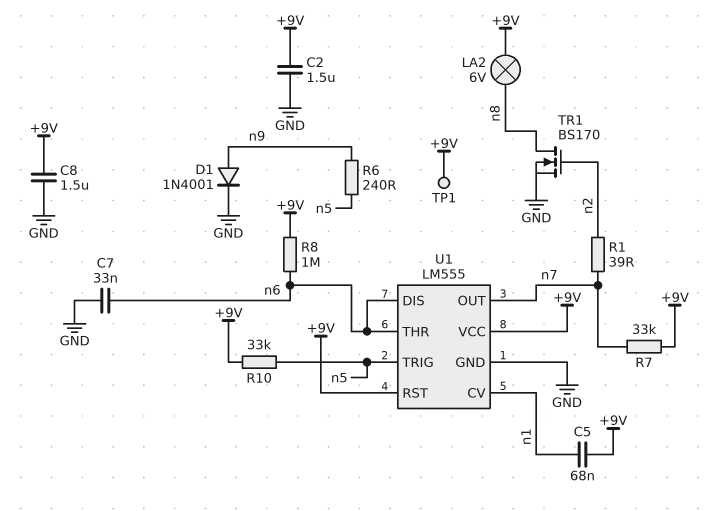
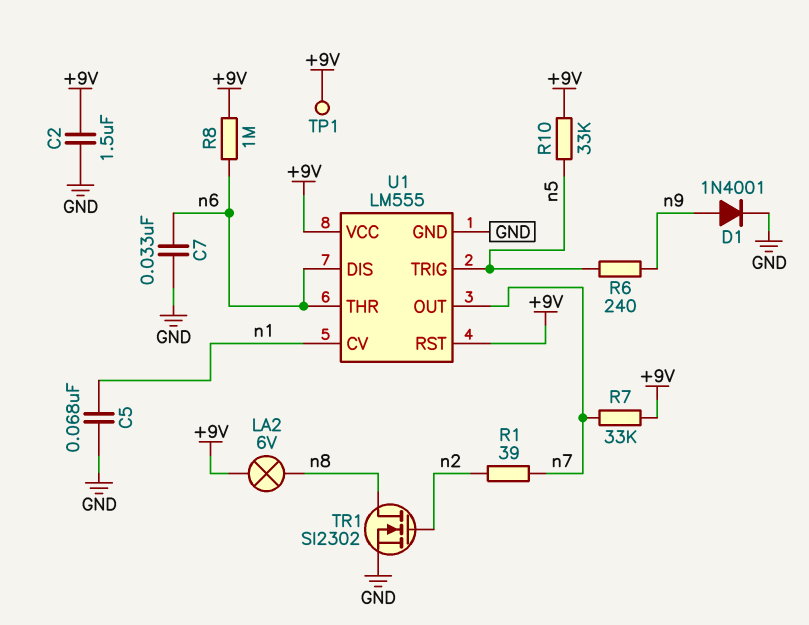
C5: 68nF (+9V, n1) -> 68nF (GND, n1)
C8: 1.5uF (+9V, GND) -> none
TR1: NMOS BS170 (G n2, D n8, S GND) -> NMOS SI2302 (G n2, D n8, S GND)

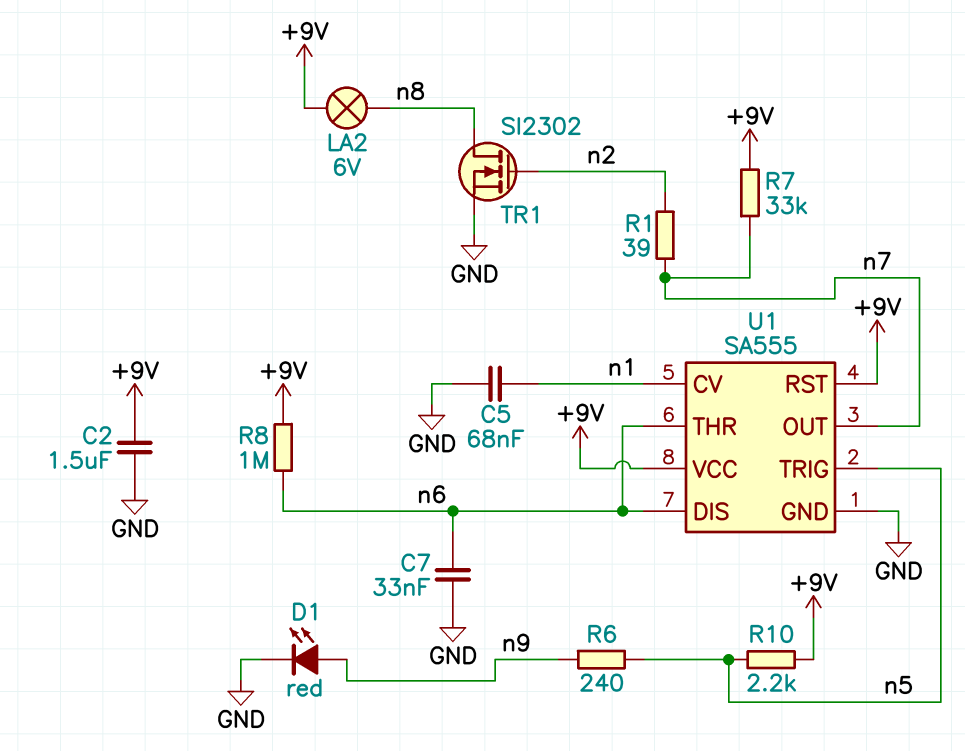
D1: diode 1N4001 (A n9, K GND) -> LED red (A n9, K GND)
R10: 33k (+9V, n5) -> 2.2k (+9V, n5)
TP1: test point (+9V) -> none
U1: LM555 -> SA555

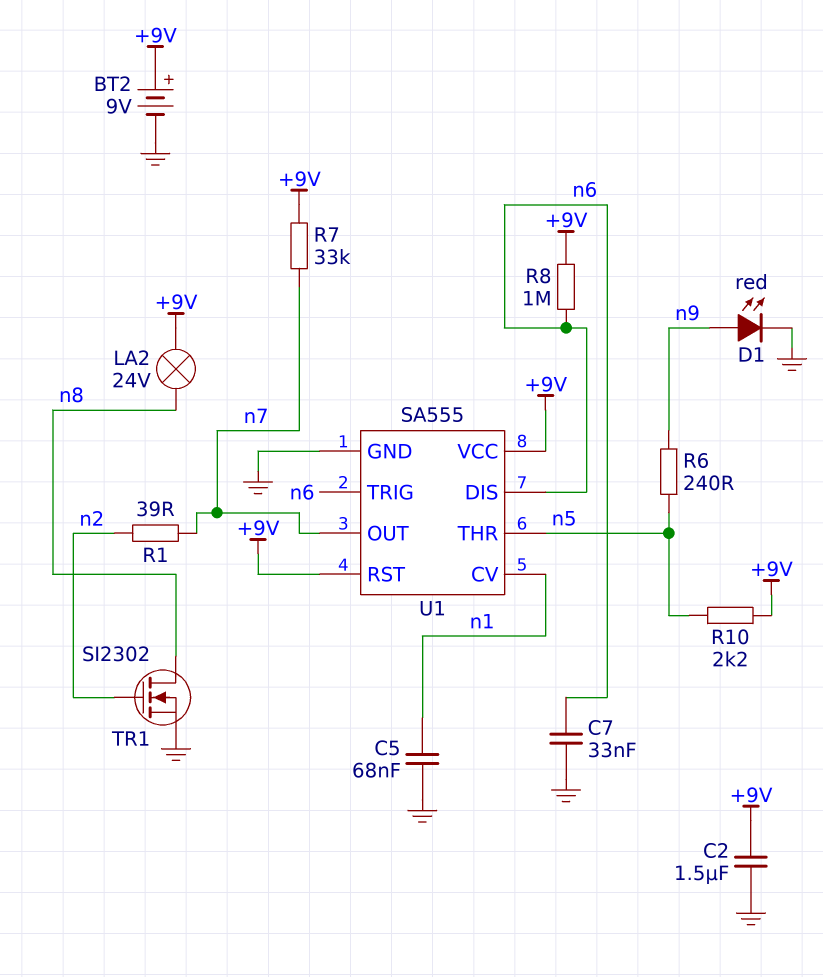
BT2: none -> 9V (plus +9V, minus GND)
LA2: lamp 6V (+9V, n8) -> lamp 24V (+9V, n8)
U1 pin THR: n6 -> n5
U1 pin TRIG: n5 -> n6

